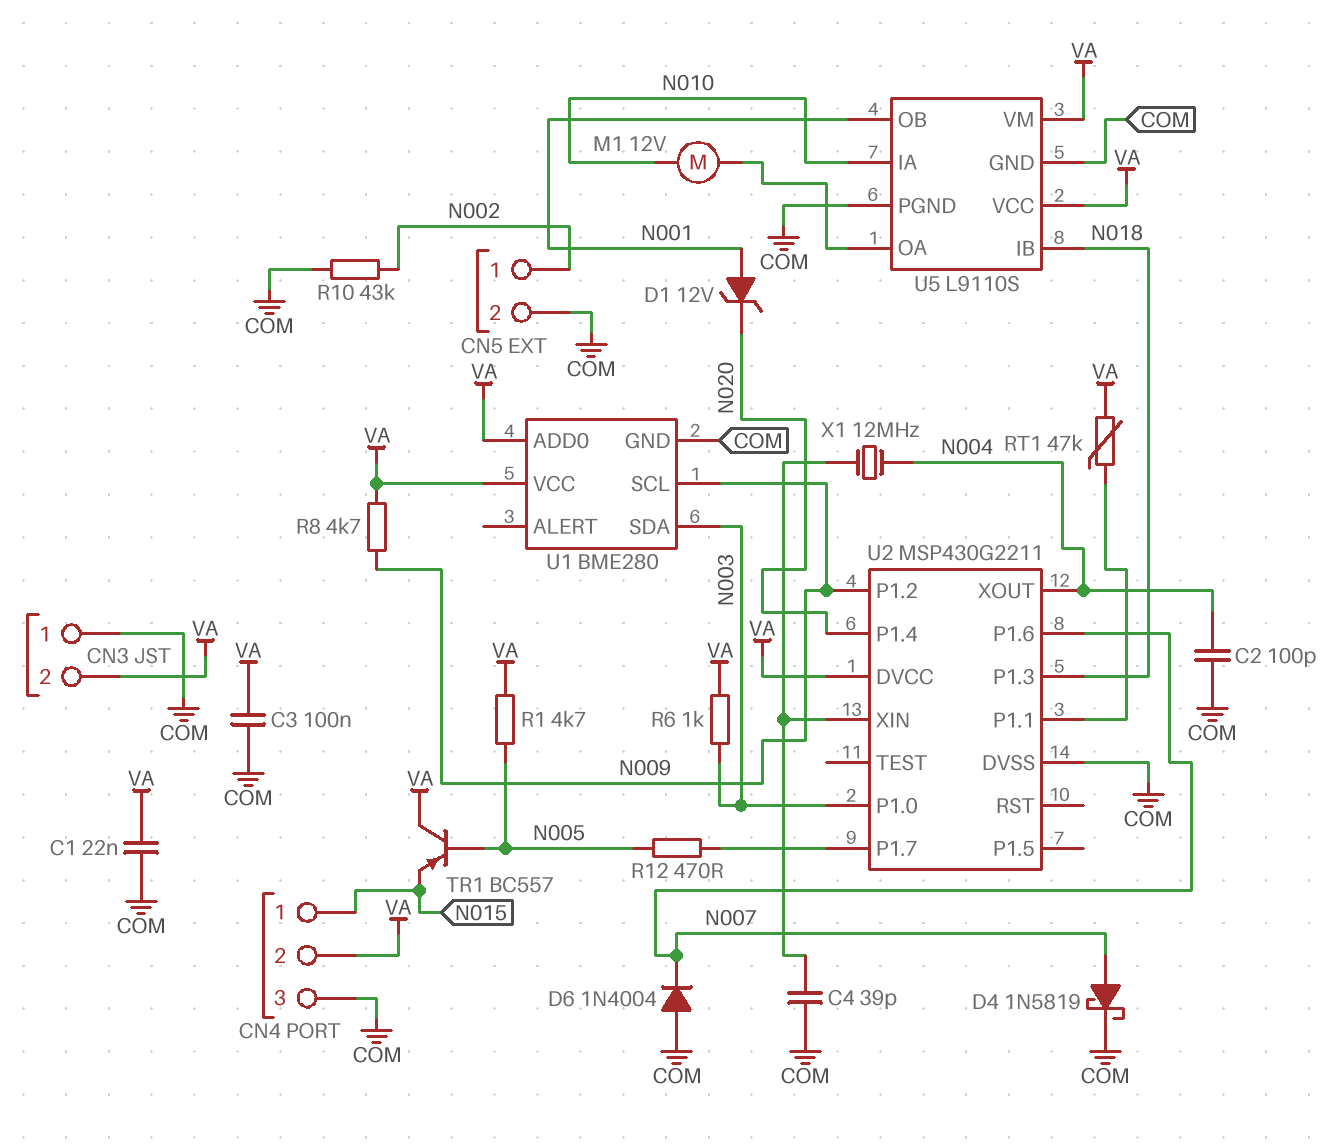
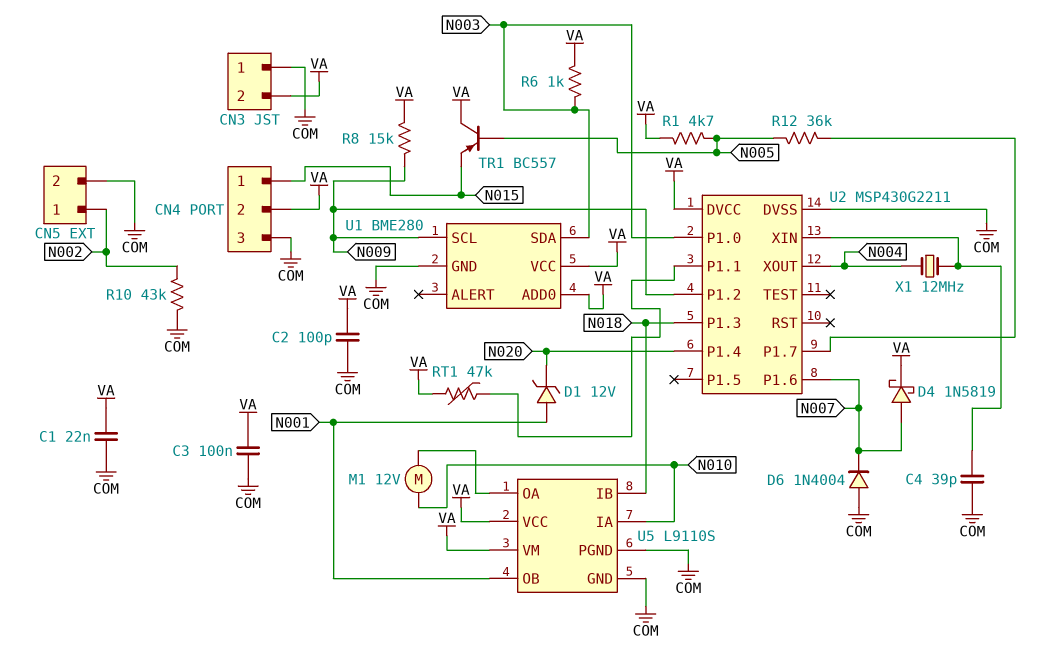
C2: 100pF (COM, N004) -> 100pF (COM, VA)
D4: schottky 1N5819 (A N007, K COM) -> schottky 1N5819 (A N007, K VA)
R8: 4.7k (N009, VA) -> 15k (N009, VA)
R12: 470 (N005, U2/P1.7) -> 36k (N005, U2/P1.7)

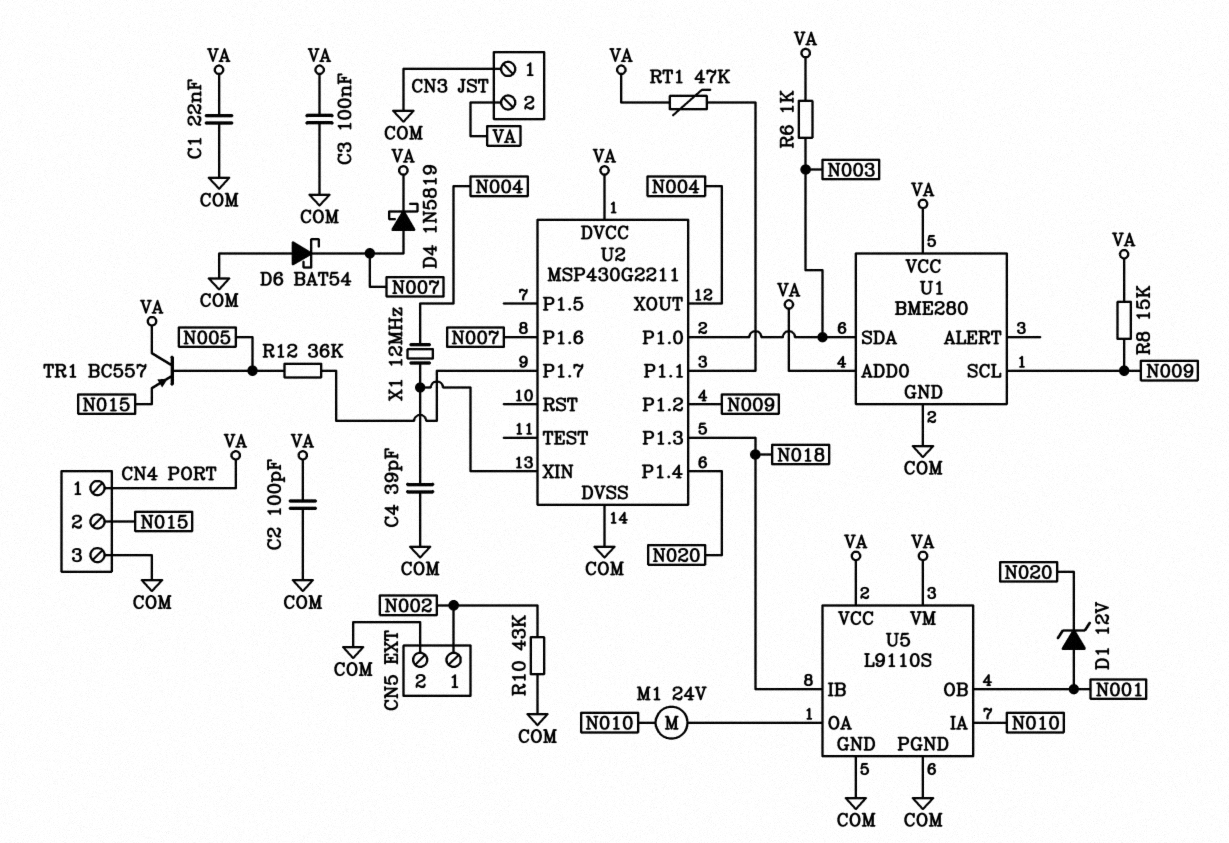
CN4 pin 1: N015 -> VA
CN4 pin 2: VA -> N015
D6: diode 1N4004 (A COM, K N007) -> schottky BAT54 (A COM, K N007)
M1: motor 12V (N010, U5/OA) -> motor 24V (N010, U5/OA)
R1: 4.7k (N005, VA) -> none

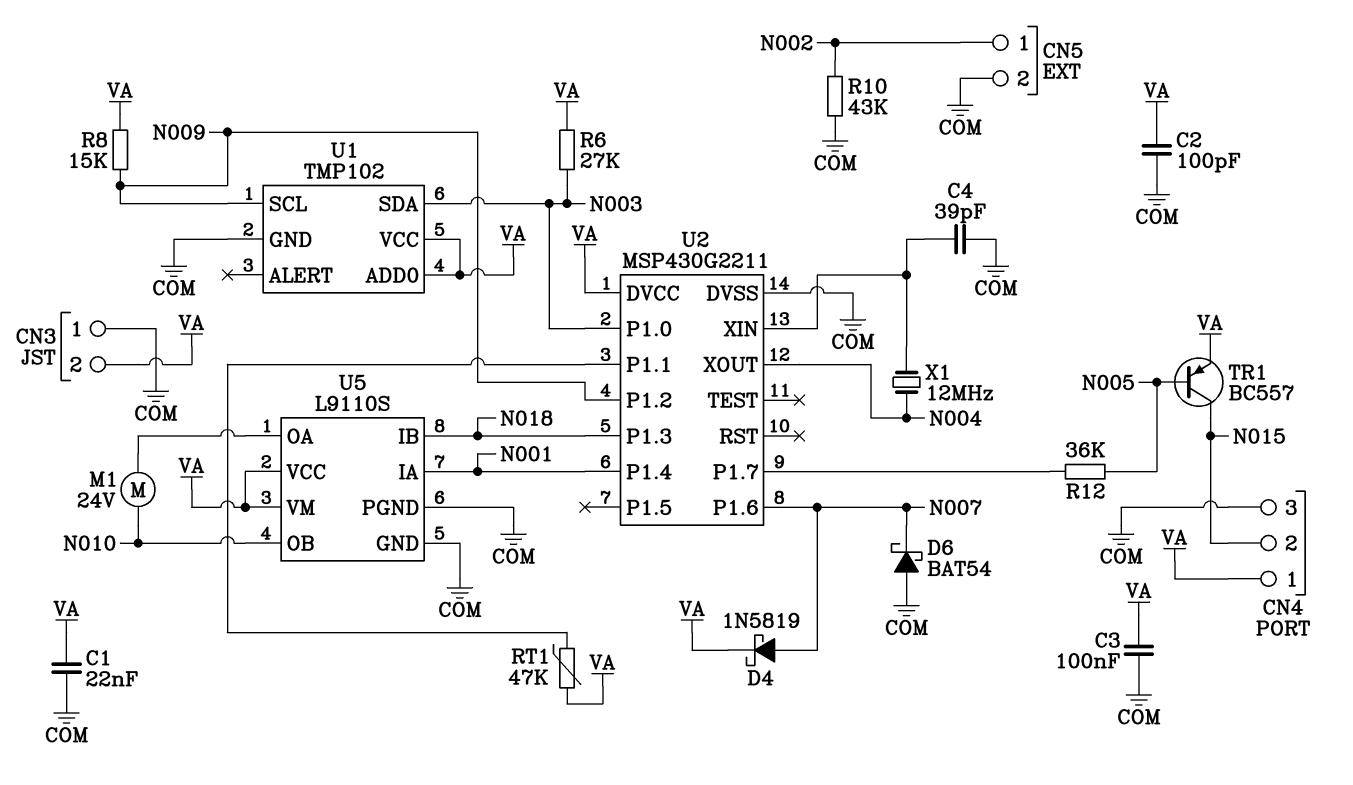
D1: zener 12V (A N001, K N020) -> none
R6: 1k (N003, VA) -> 27k (N003, VA)
TR1: PNP BC557 (B N005, C VA, E N015) -> PNP BC557 (B N005, C N015, E VA)
U1: BME280 -> TMP102
U2 pin P1.4: N020 -> N001
U5 pin IA: N010 -> N001
U5 pin OB: N001 -> N010

